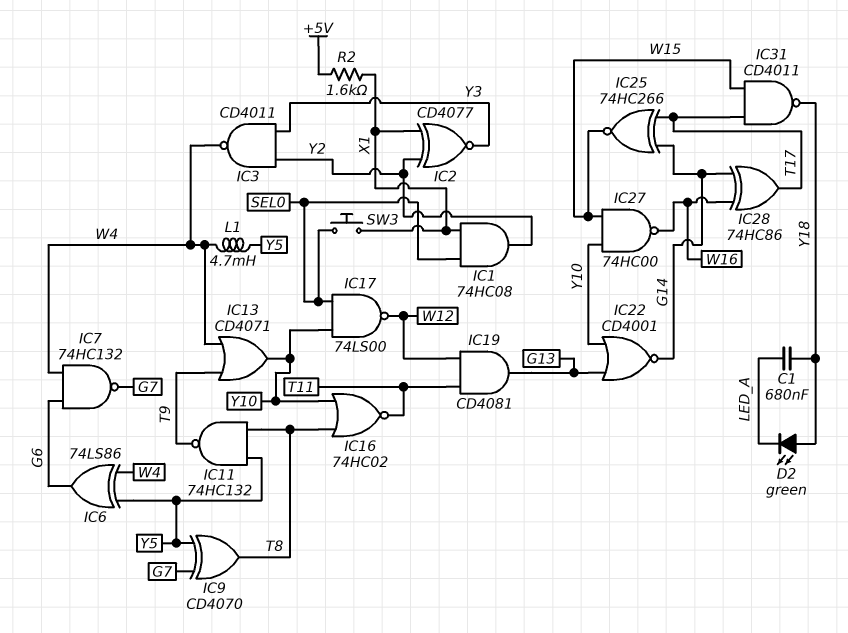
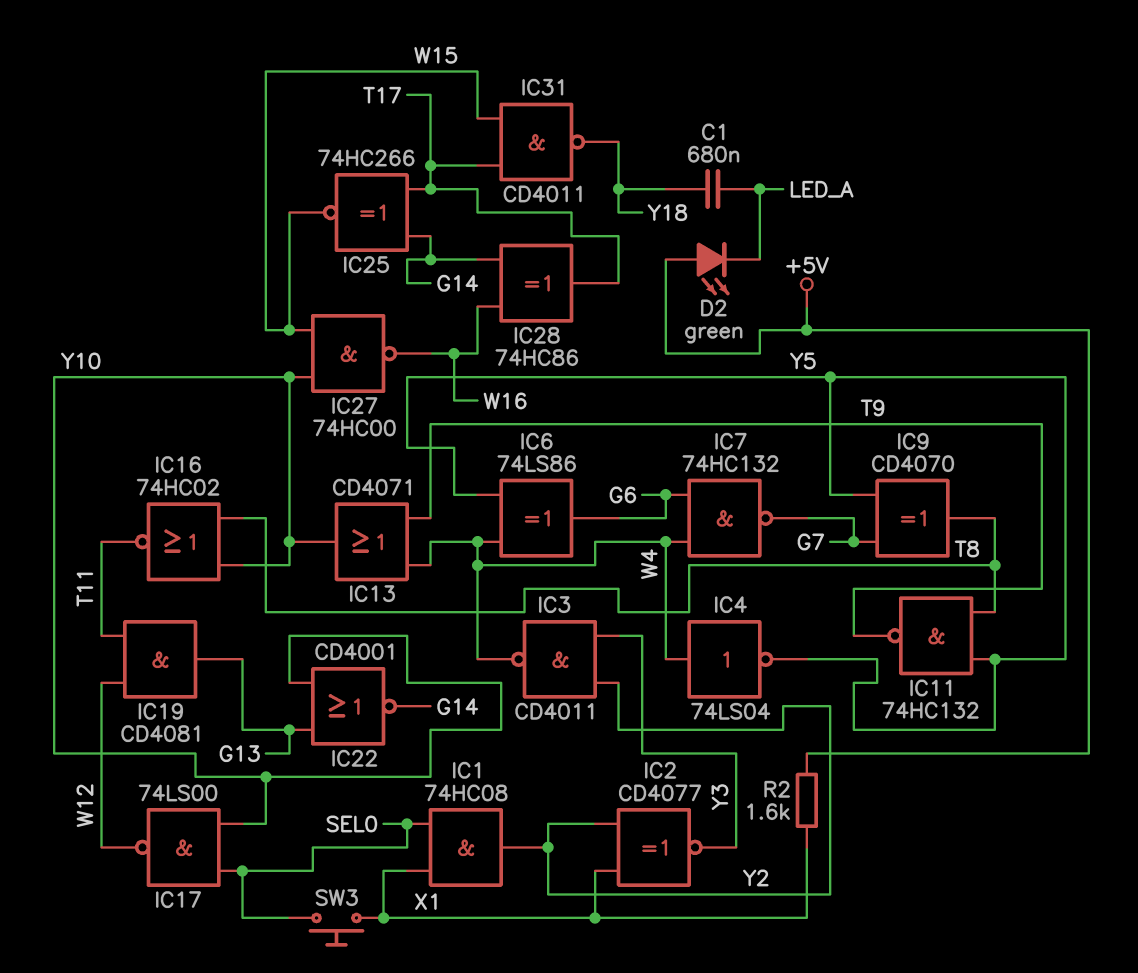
D2: LED green (A Y18, K LED_A) -> LED green (A +5V, K LED_A)
IC4: none -> NOT 74LS04 (in W4, out Y5)
L1: 4.7mH (W4, Y5) -> none

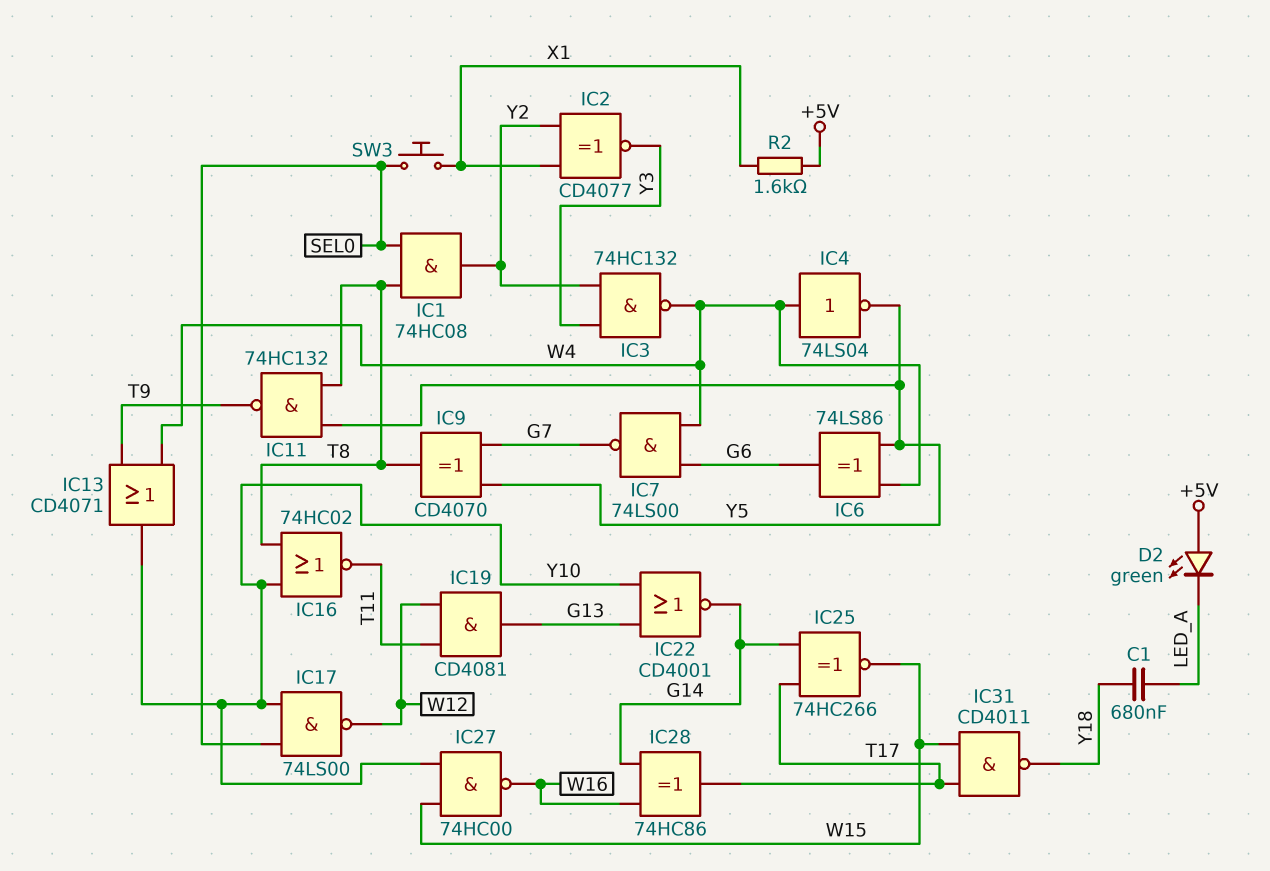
IC1: AND 74HC08 (in SEL0, in X1, out Y2) -> AND 74HC08 (in SEL0, in T8, out Y2)
IC3: NAND CD4011 (in Y2, in Y3, out W4) -> NAND 74HC132 (in Y2, in Y3, out W4)
IC7: NAND 74HC132 (in G6, in W4, out G7) -> NAND 74LS00 (in G6, in W4, out G7)

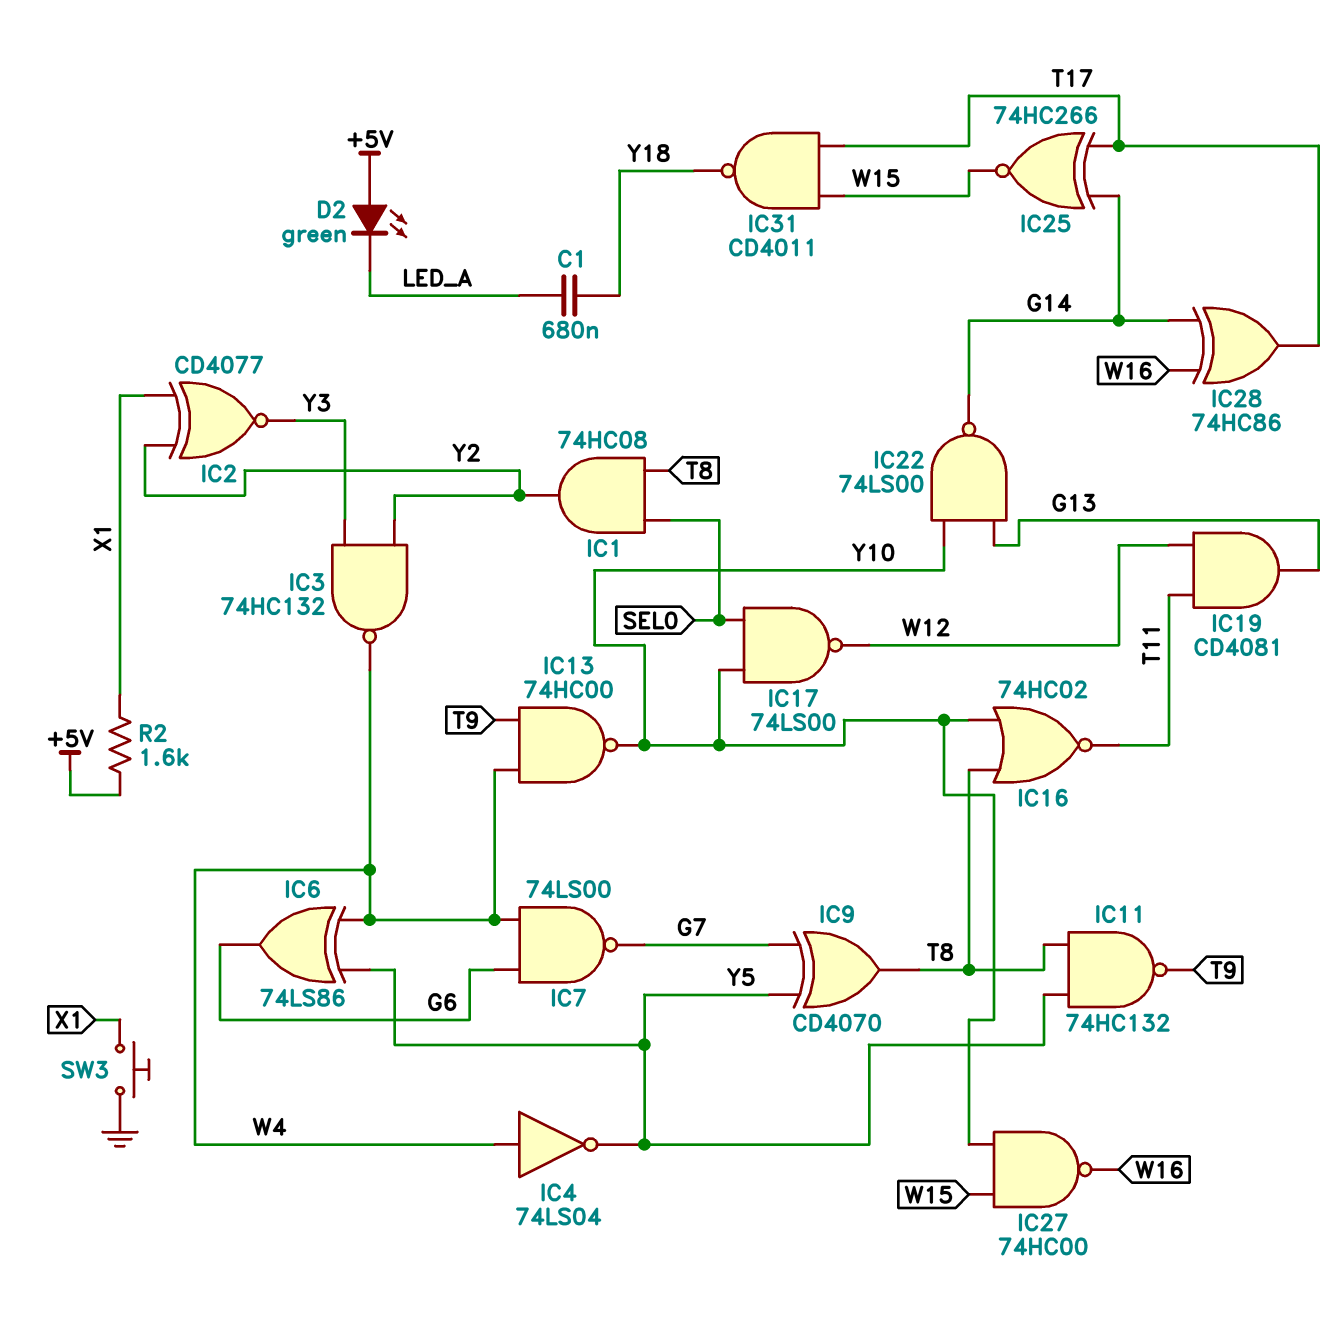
IC13: OR CD4071 (in T9, in W4, out Y10) -> NAND 74HC00 (in T9, in W4, out Y10)
IC22: NOR CD4001 (in G13, in Y10, out G14) -> NAND 74LS00 (in G13, in Y10, out G14)
SW3: button (SEL0, X1) -> button (GND, X1)

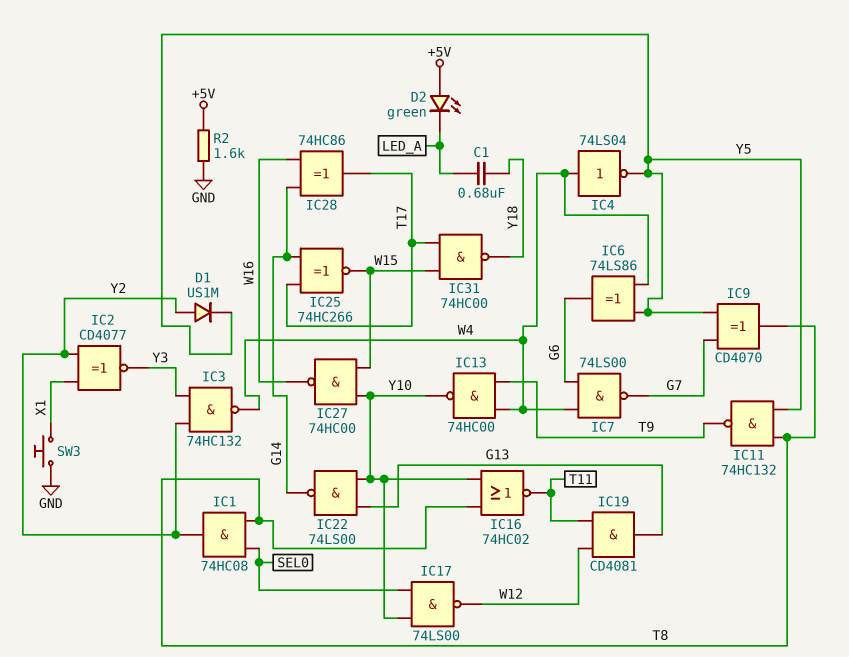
D1: none -> diode US1M (A Y2, K Y5)
IC31: NAND CD4011 (in T17, in W15, out Y18) -> NAND 74HC00 (in T17, in W15, out Y18)
R2: 1.6k (+5V, X1) -> 1.6k (+5V, GND)

